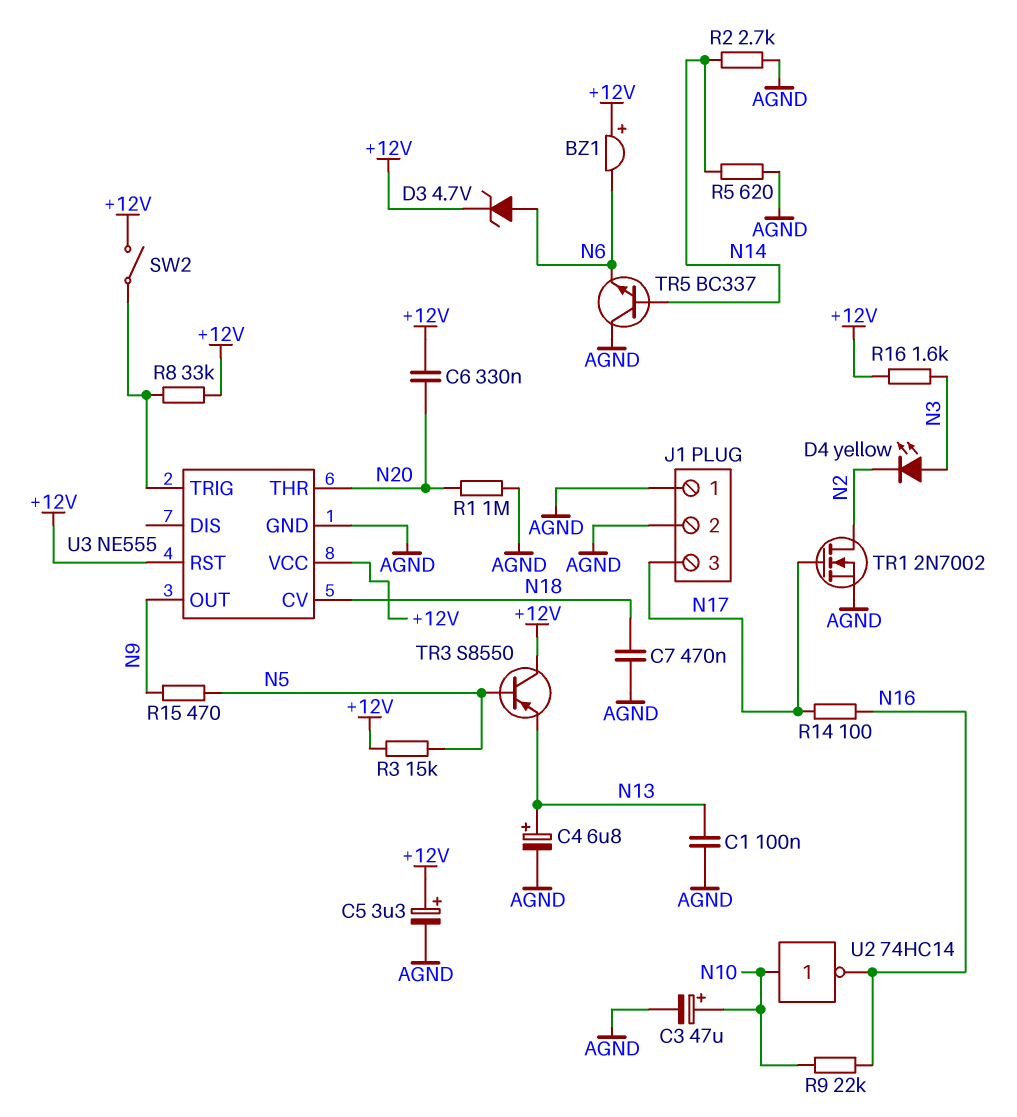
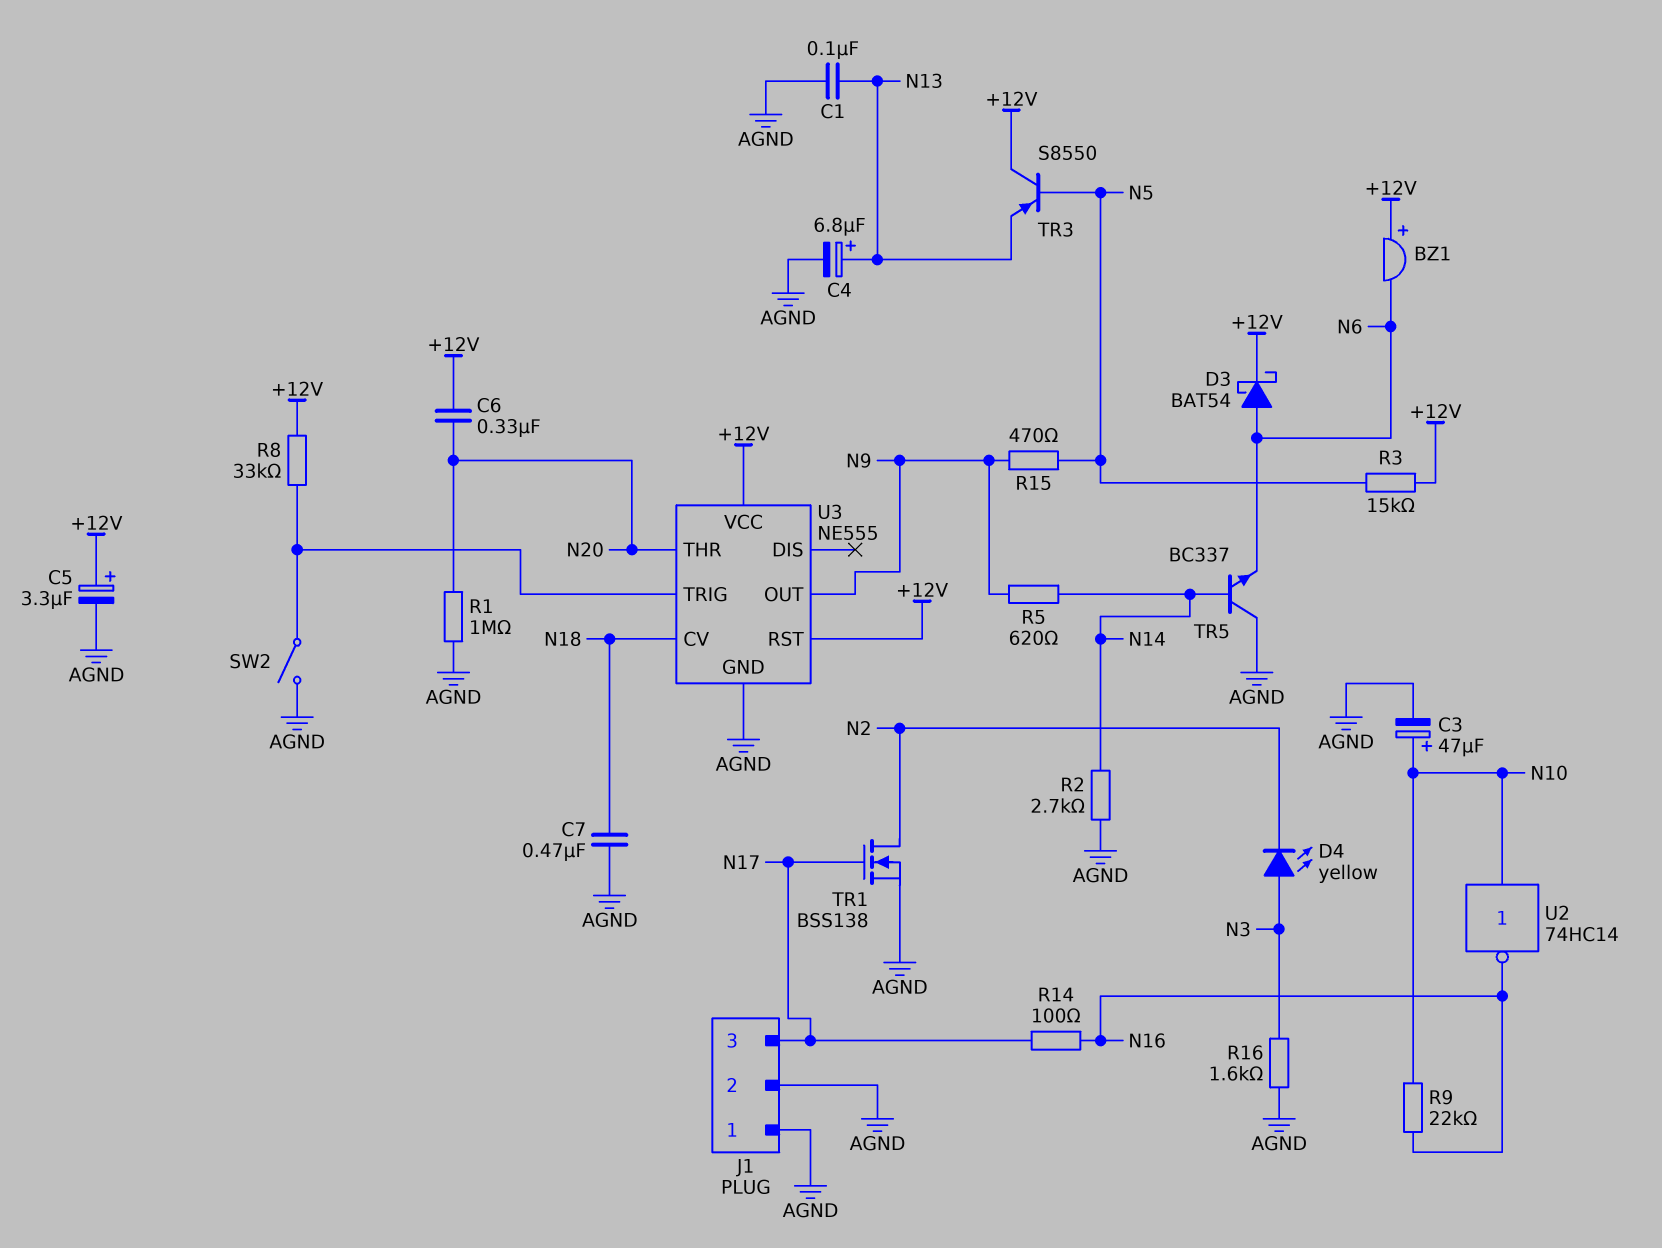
D3: zener 4.7V (A N6, K +12V) -> schottky BAT54 (A N6, K +12V)
R5: 620 (AGND, N14) -> 620 (N9, N14)
R16: 1.6k (+12V, N3) -> 1.6k (AGND, N3)
SW2: switch (+12V, U3/TRIG) -> switch (AGND, U3/TRIG)
TR1: NMOS 2N7002 (G N17, D N2, S AGND) -> NMOS BSS138 (G N17, D N2, S AGND)

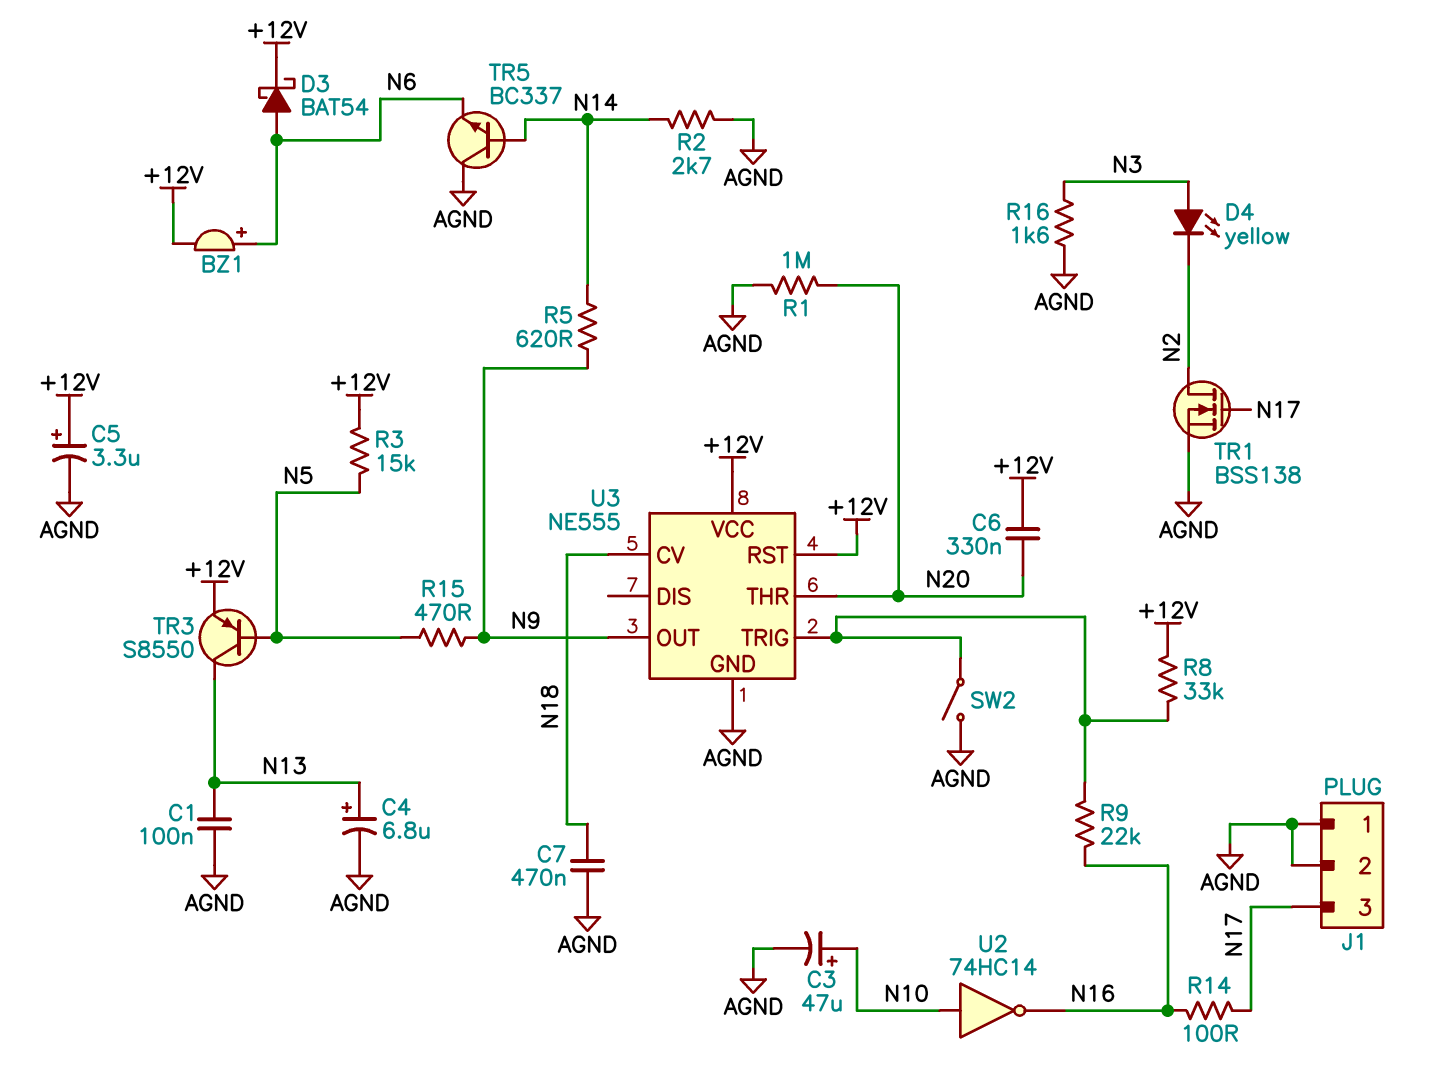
BZ1: buzzer (plus +12V, minus N6) -> buzzer (plus N6, minus +12V)
R9: 22k (N10, N16) -> 22k (N16, U3/TRIG)
TR3: PNP S8550 (B N5, C +12V, E N13) -> PNP S8550 (B N5, C N13, E +12V)

